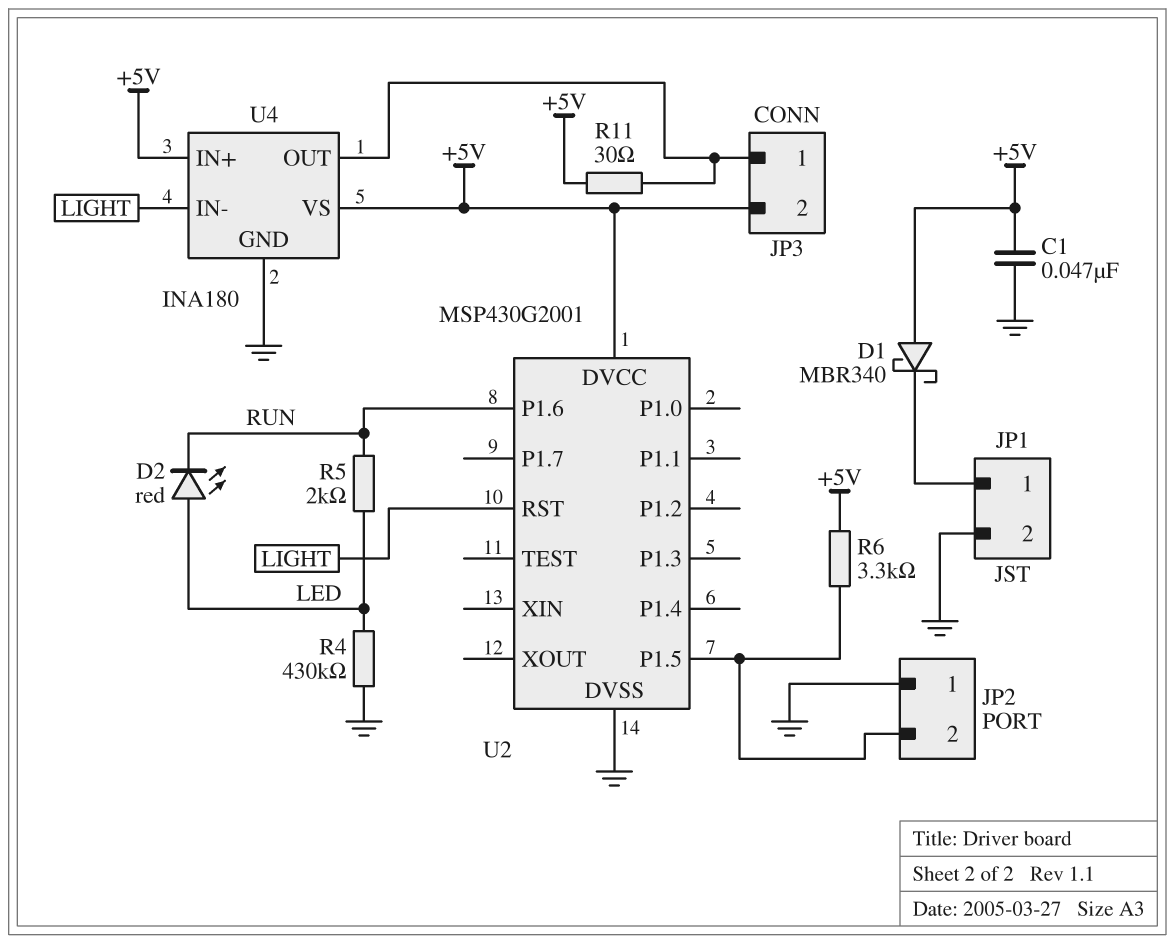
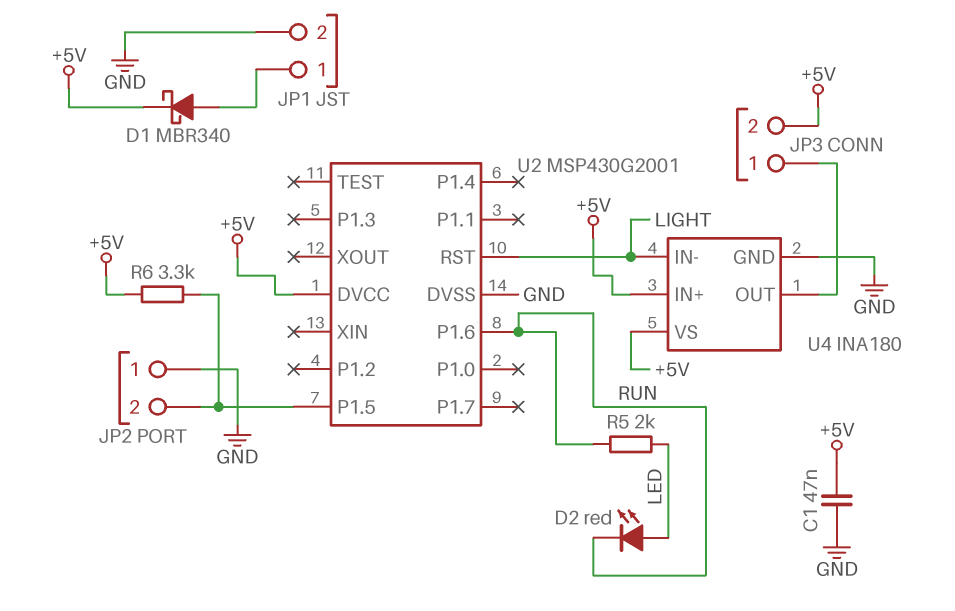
D1: schottky MBR340 (A +5V, K JP1/1) -> schottky MBR340 (A JP1/1, K +5V)
R4: 430k (GND, LED) -> none
R11: 30 (+5V, JP3/1) -> none

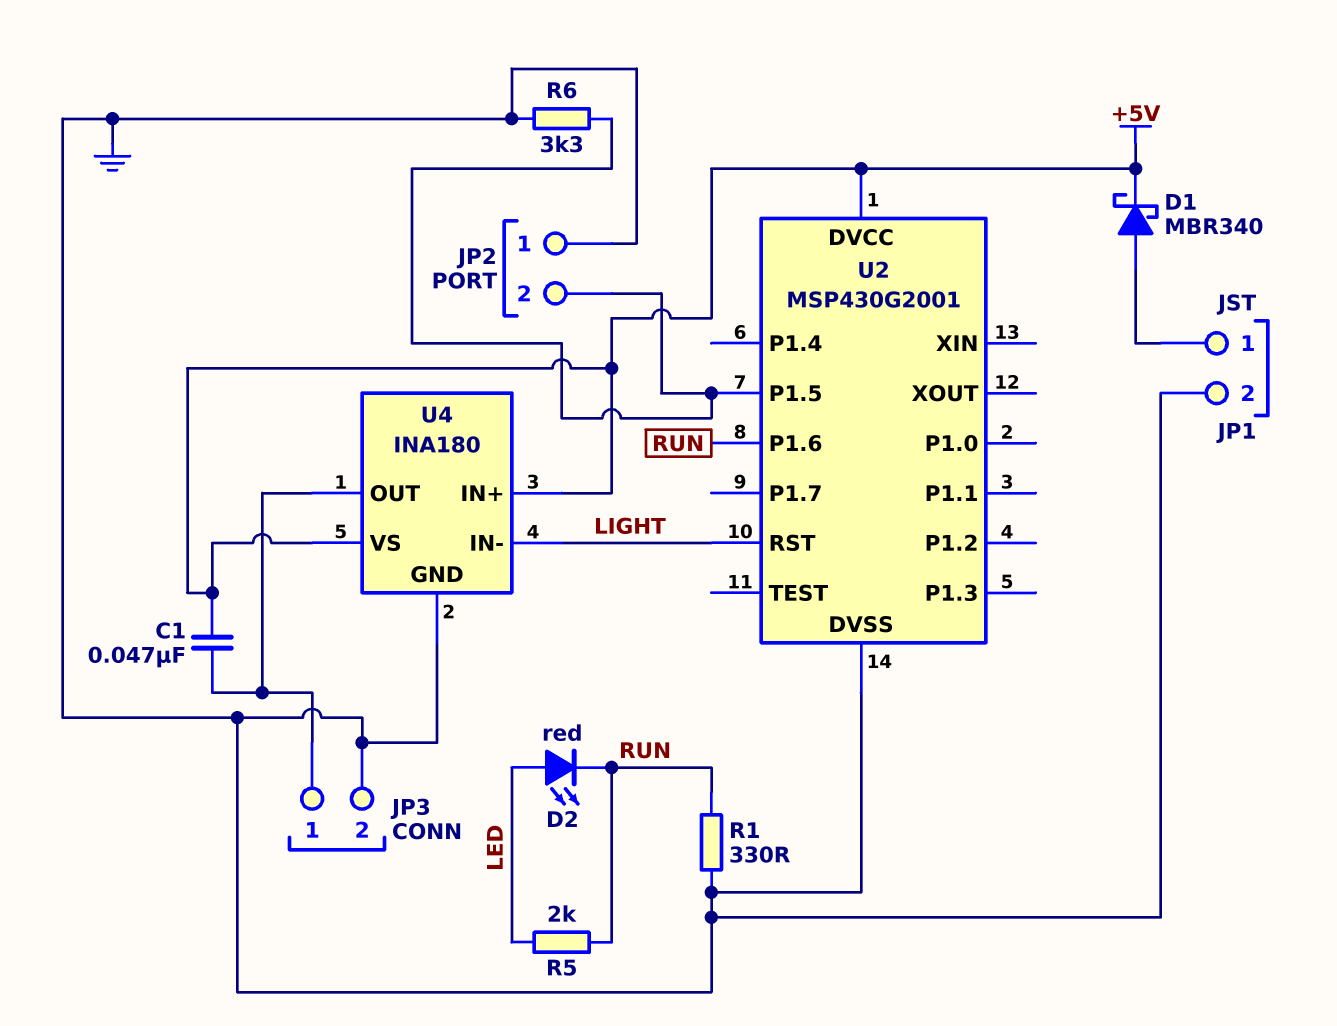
C1: 47nF (+5V, GND) -> 47nF (+5V, JP3/1)
JP3 pin 2: +5V -> GND
R1: none -> 330 (GND, RUN)
R6: 3.3k (+5V, JP2/2) -> 3.3k (GND, JP2/2)

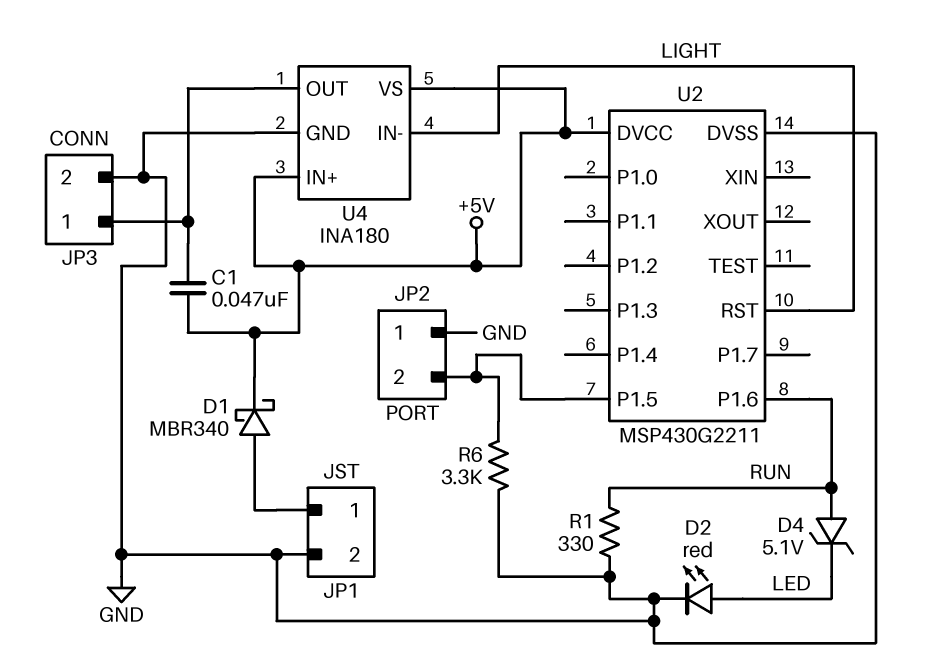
D2: LED red (A LED, K RUN) -> LED red (A LED, K GND)
D4: none -> zener 5.1V (A RUN, K LED)
R5: 2k (LED, RUN) -> none
U2: MSP430G2001 -> MSP430G2211

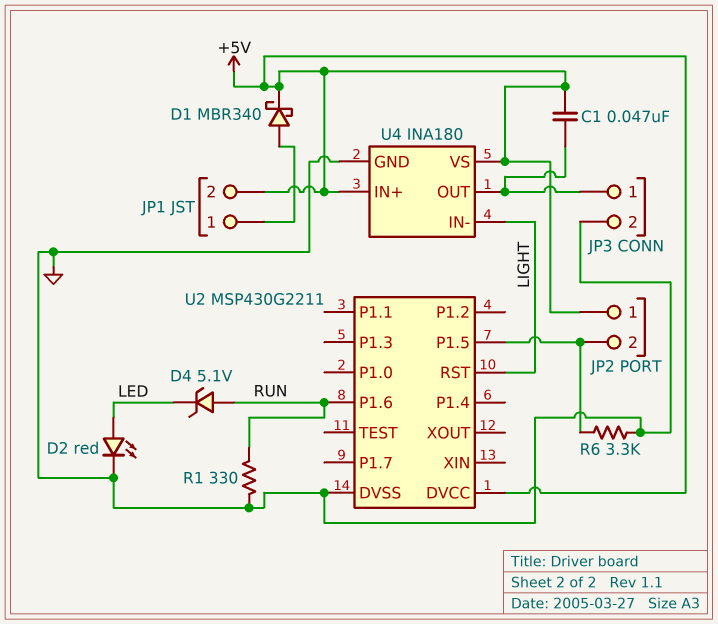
JP1 pin 2: GND -> +5V
JP2 pin 1: GND -> +5V

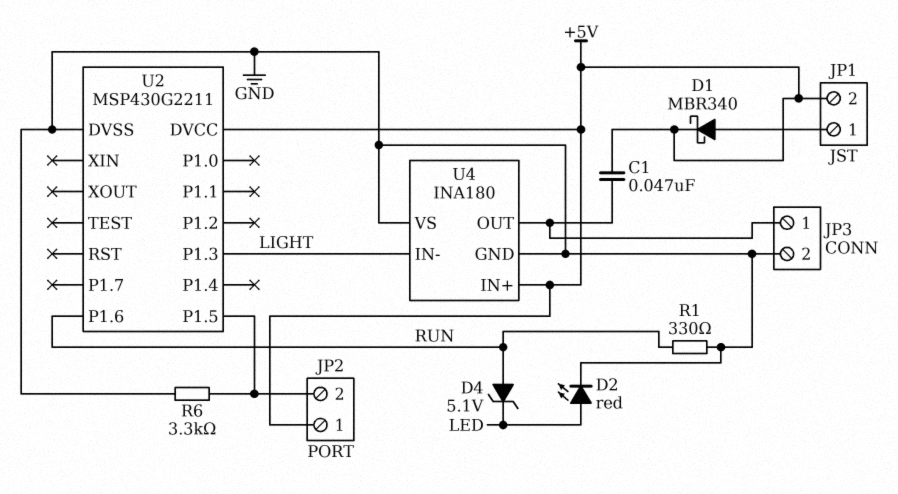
U2 pin P1.3: none -> LIGHT
U2 pin RST: LIGHT -> none
U4 pin VS: +5V -> GND

